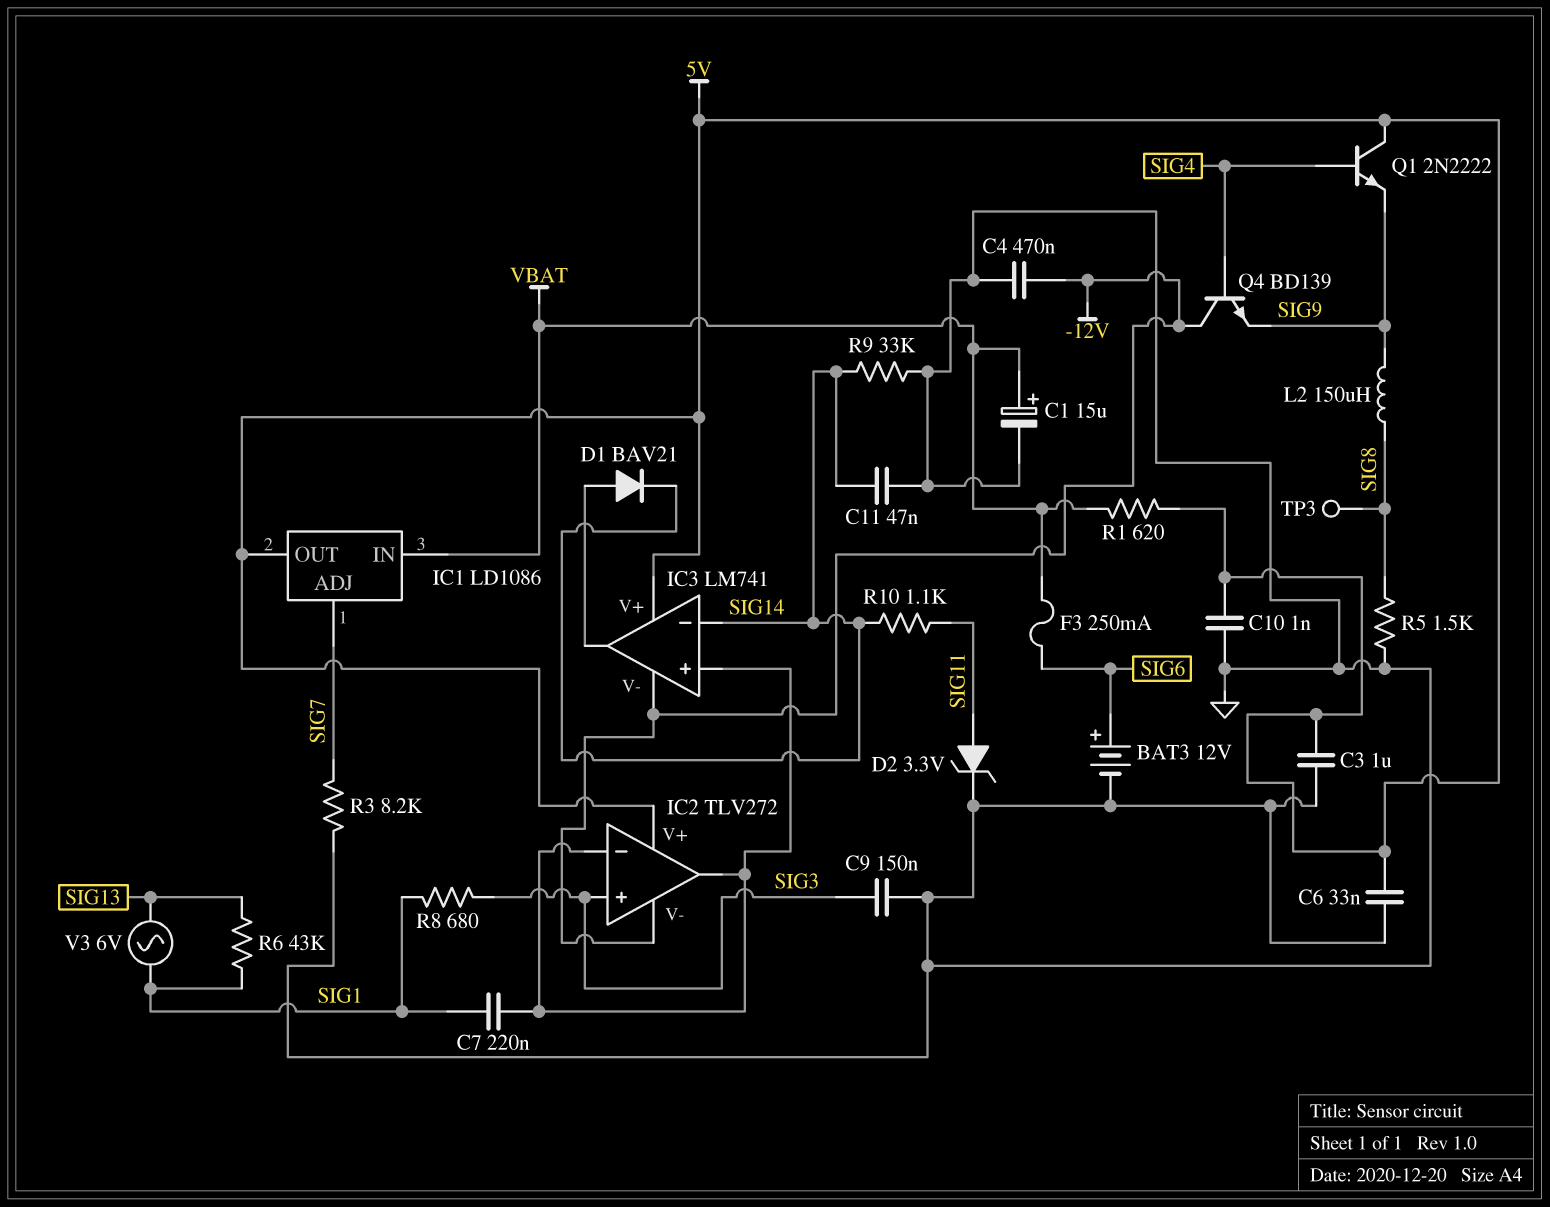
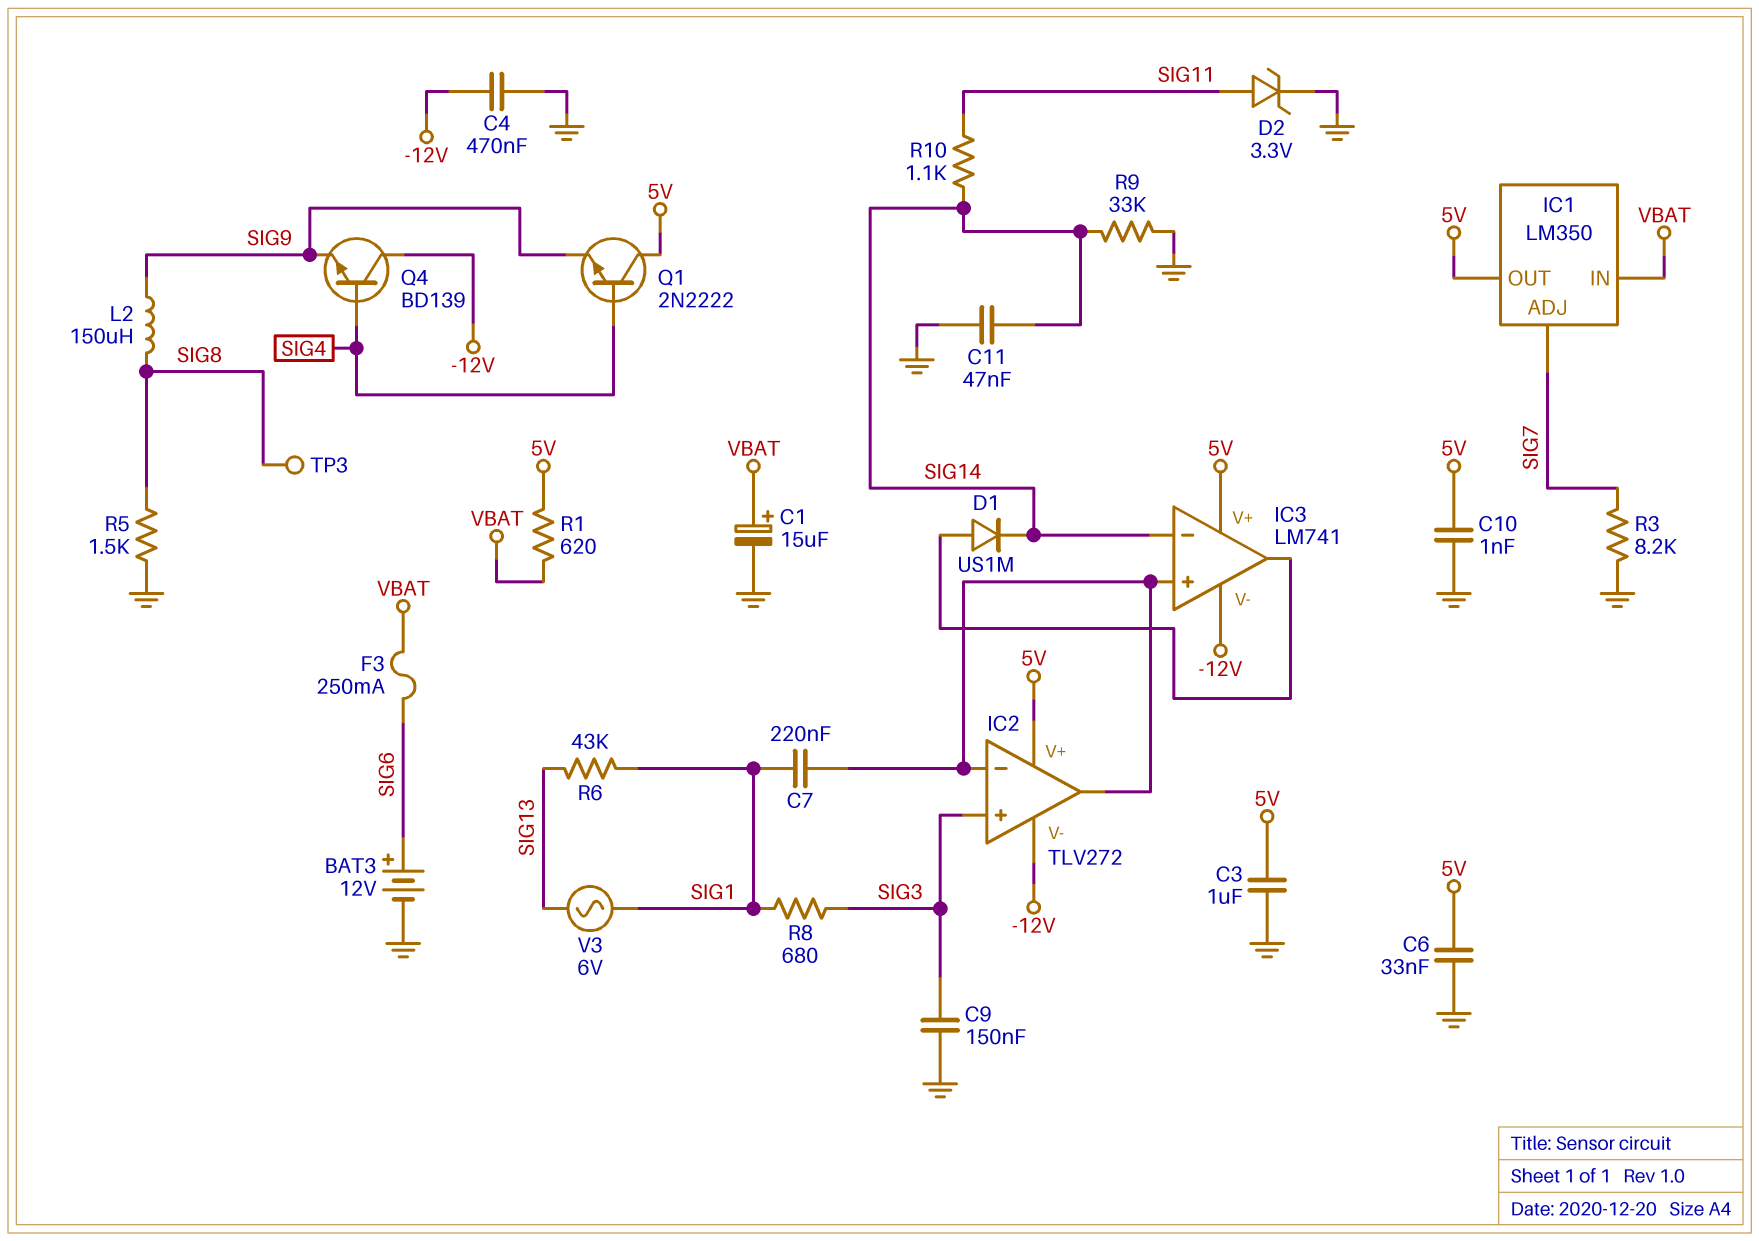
D1: diode BAV21 (A IC3/out, K SIG14) -> diode US1M (A IC3/out, K SIG14)
IC1: LD1086 -> LM350

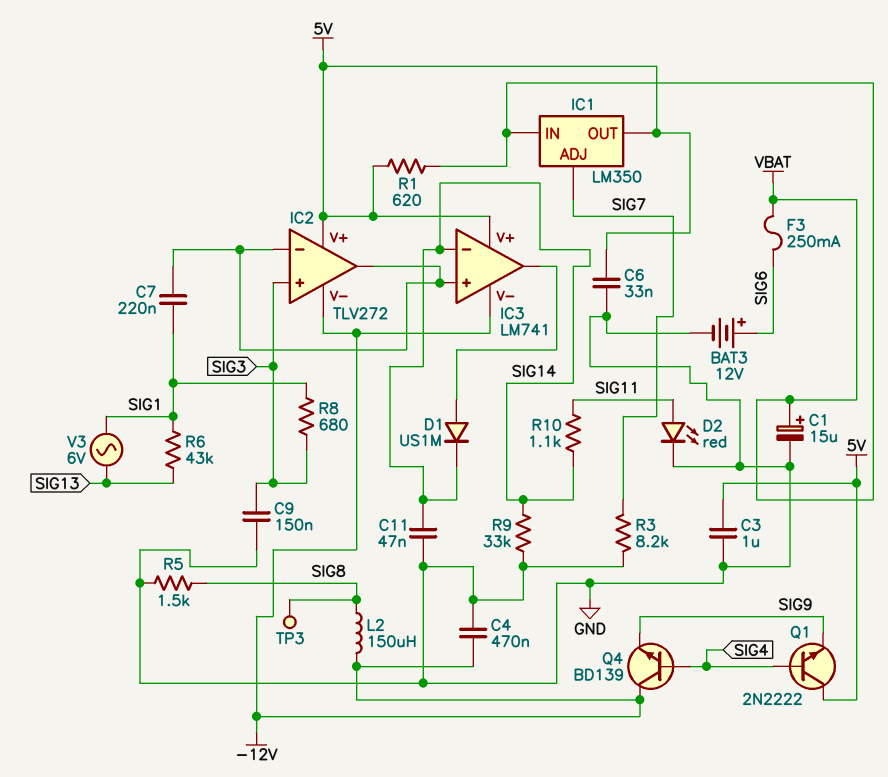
C10: 1nF (5V, GND) -> none
D2: zener 3.3V (A SIG11, K GND) -> LED red (A SIG11, K GND)
L2: 150uH (SIG8, SIG9) -> 150uH (-12V, SIG8)

